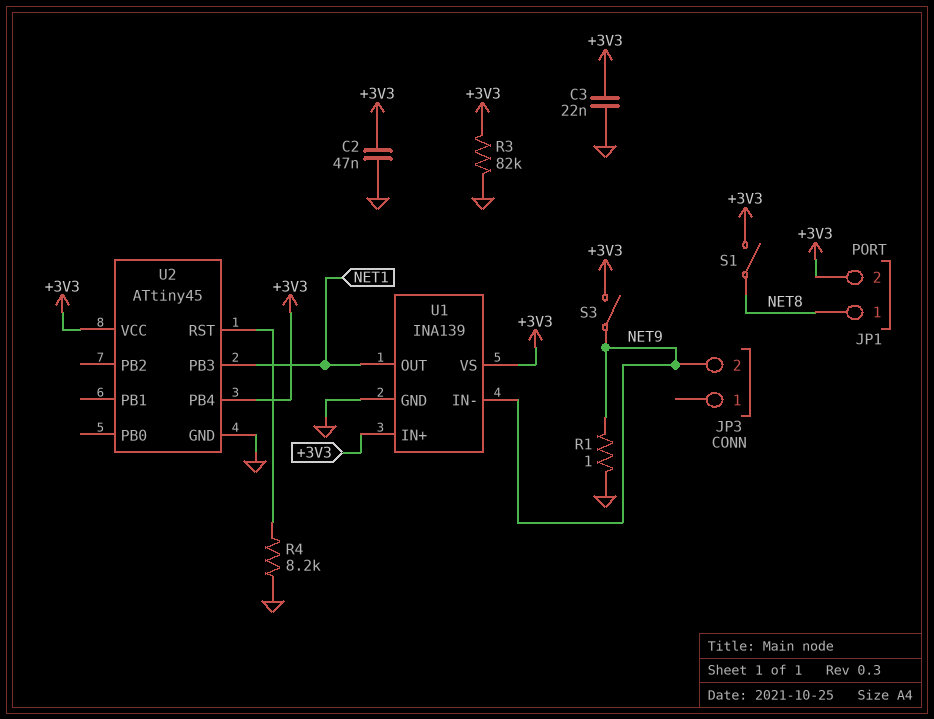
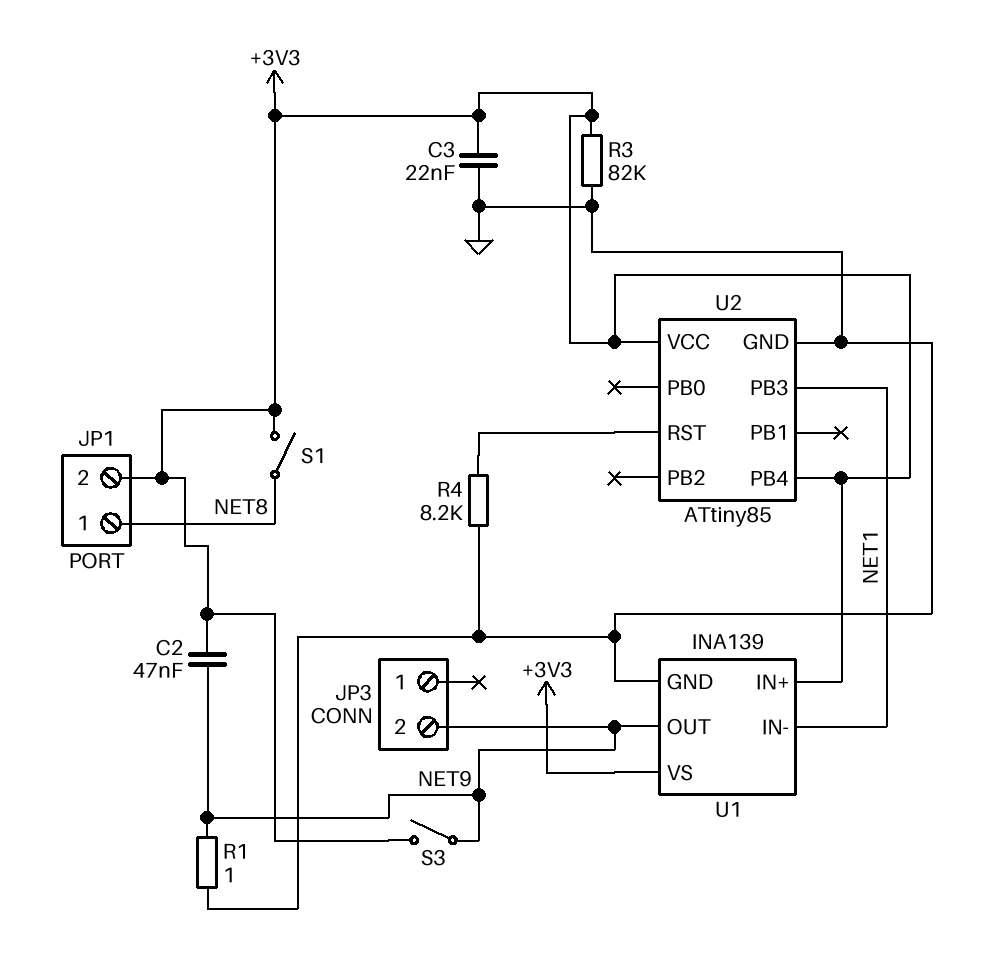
C2: 47nF (+3V3, GND) -> 47nF (+3V3, NET9)
U1 pin IN-: NET9 -> NET1
U1 pin OUT: NET1 -> NET9
U2: ATtiny45 -> ATtiny85

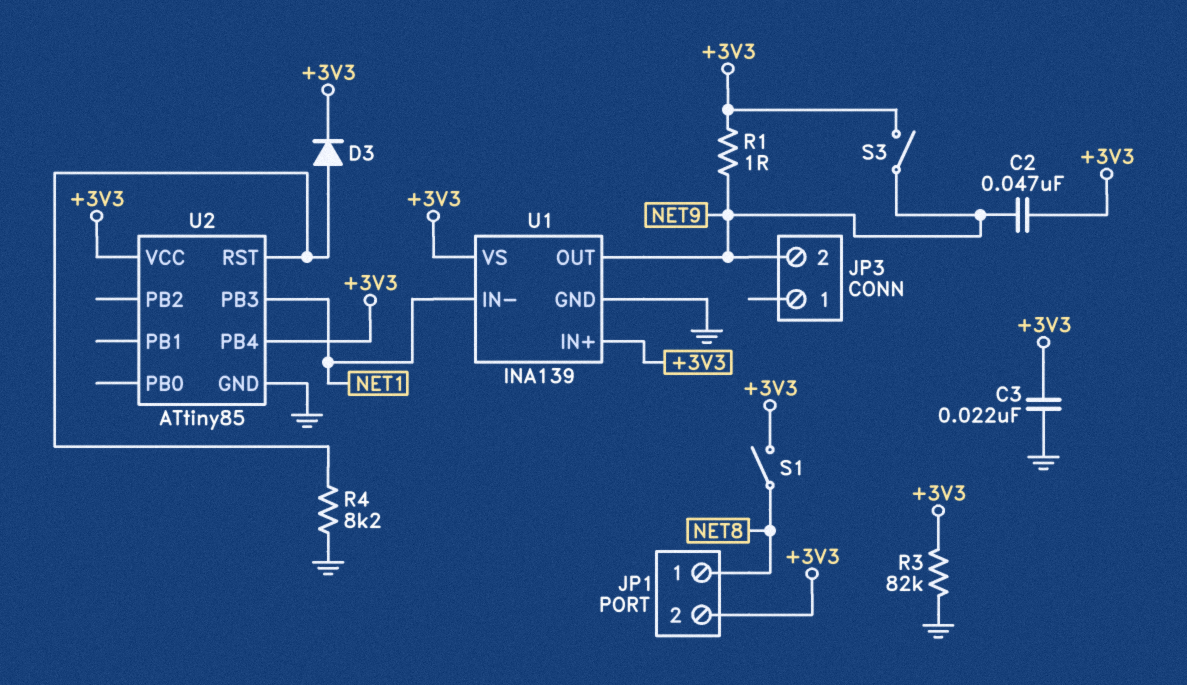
D3: none -> diode (A U2/RST, K +3V3)
R1: 1 (GND, NET9) -> 1 (+3V3, NET9)

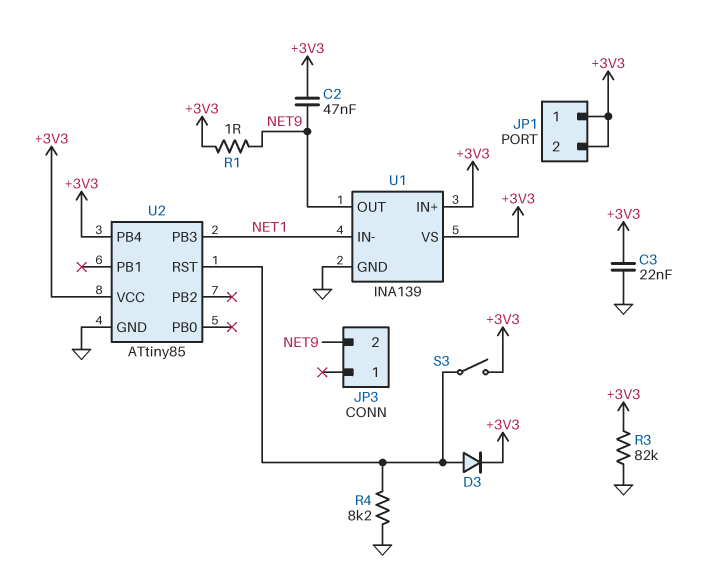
JP1 pin 1: NET8 -> +3V3
S1: switch (+3V3, NET8) -> none
S3: switch (+3V3, NET9) -> switch (+3V3, U2/RST)

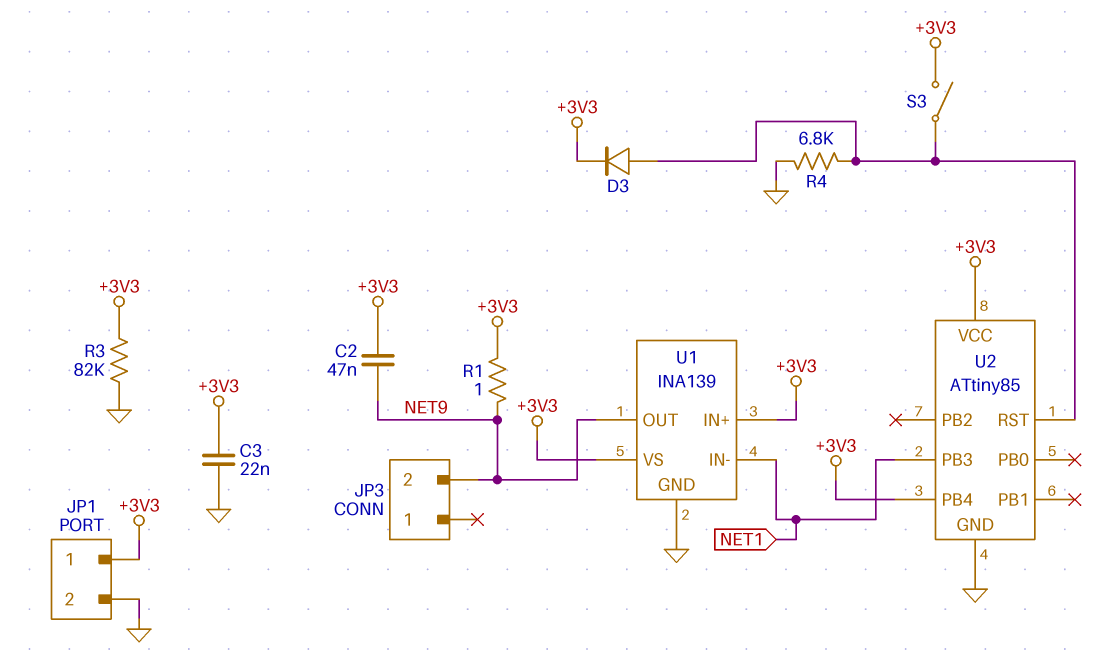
JP1 pin 2: +3V3 -> GND
R4: 8.2k (GND, U2/RST) -> 6.8k (GND, U2/RST)

